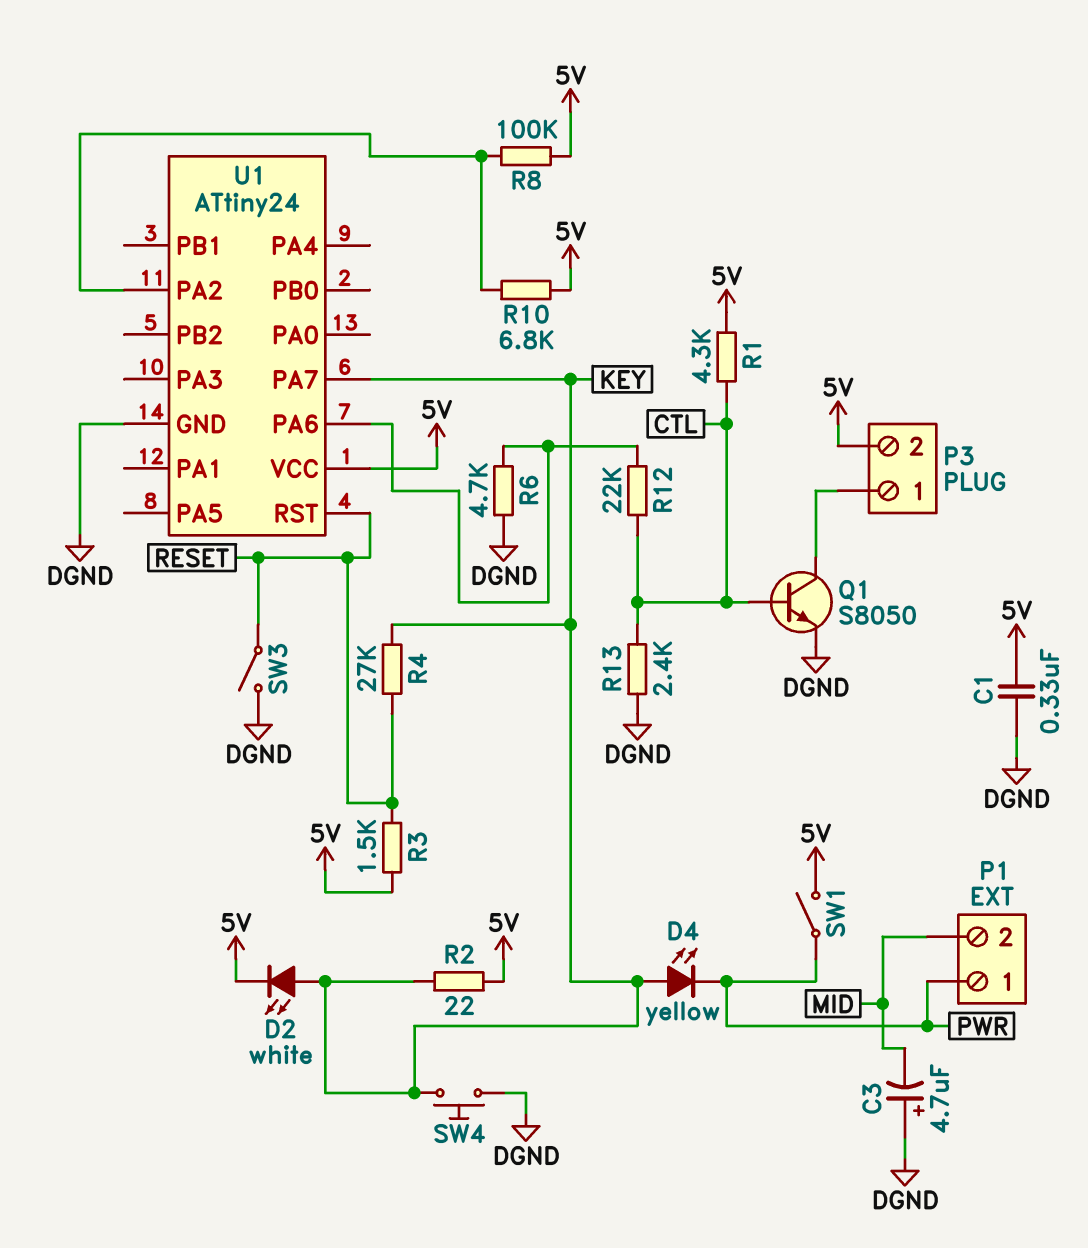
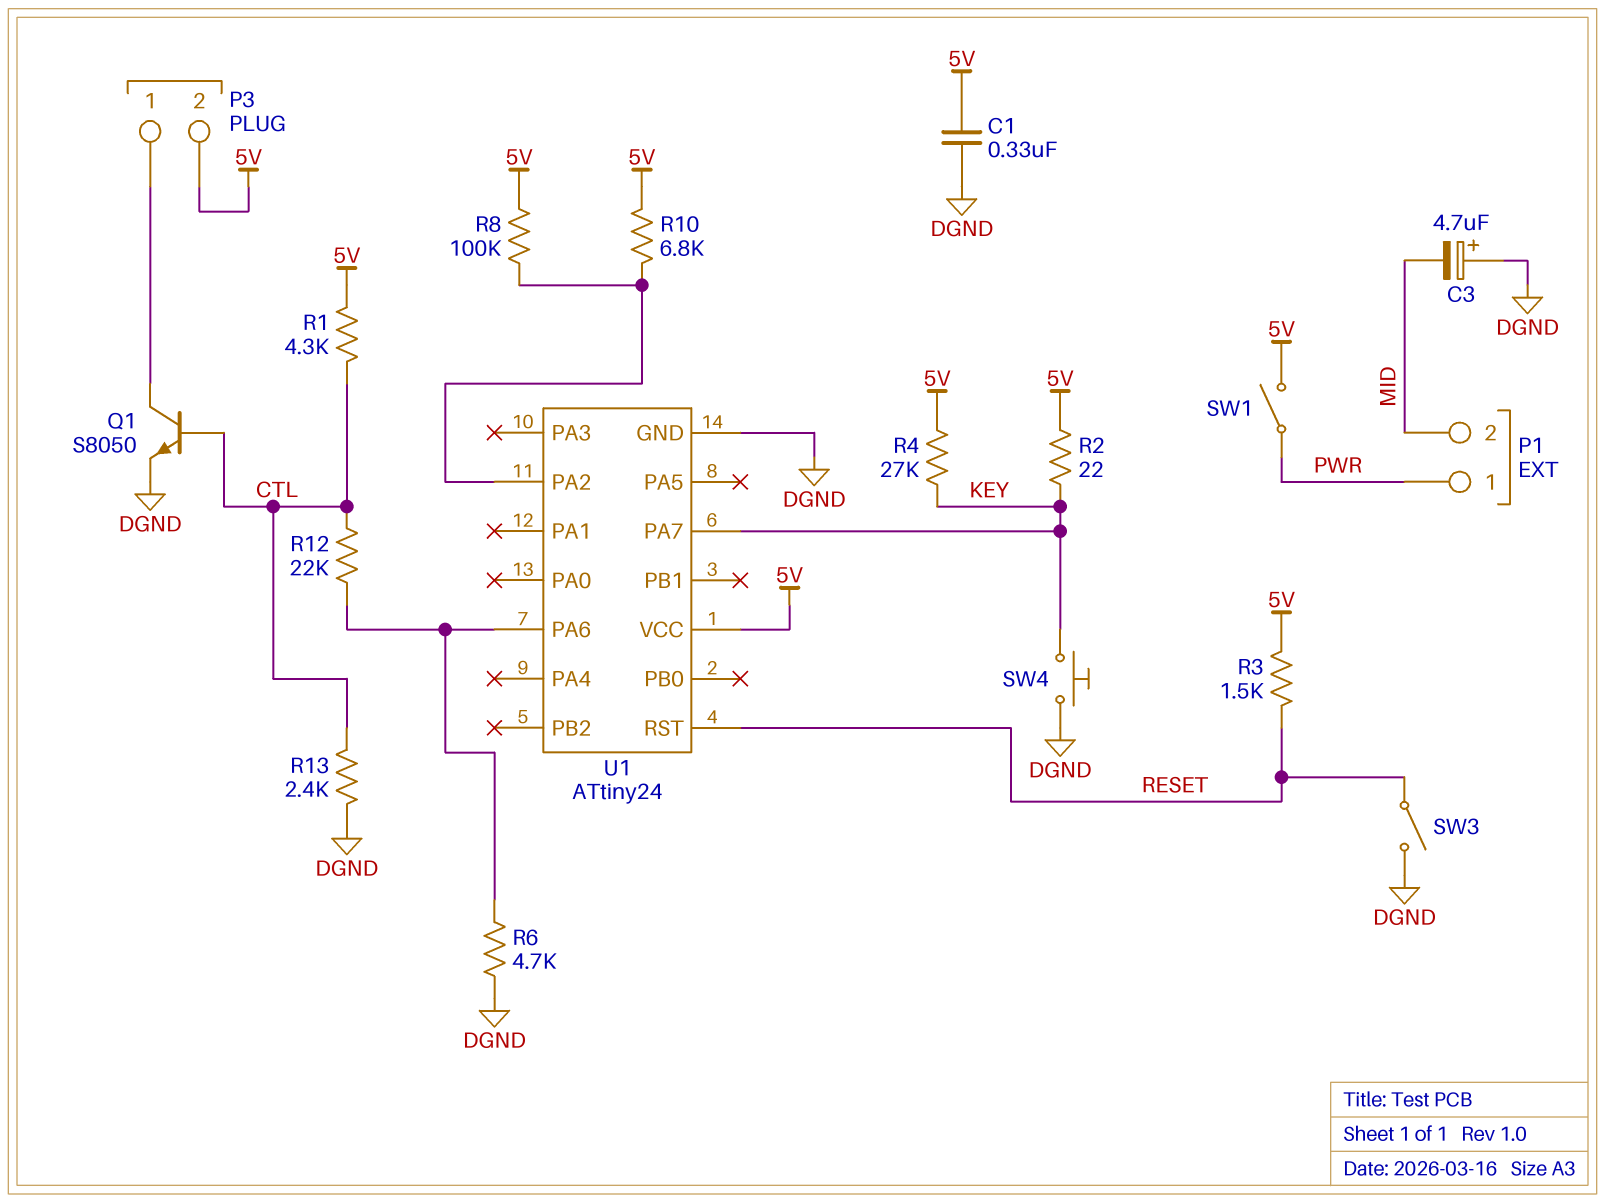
D2: LED white (A KEY, K 5V) -> none
D4: LED yellow (A KEY, K PWR) -> none
R4: 27k (KEY, RESET) -> 27k (5V, KEY)

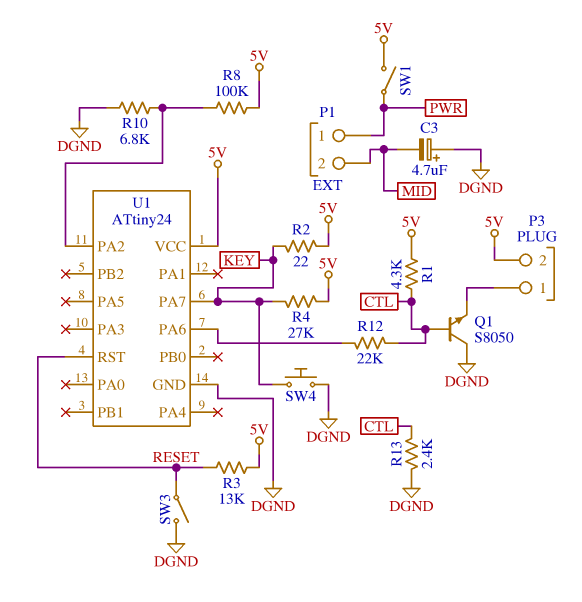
C1: 330nF (5V, DGND) -> none
Q1: NPN S8050 (B CTL, C P3/1, E DGND) -> NPN S8050 (B CTL, C DGND, E P3/1)
R3: 1.5k (5V, RESET) -> 13k (5V, RESET)
R6: 4.7k (DGND, U1/PA6) -> none
R10: 6.8k (5V, U1/PA2) -> 6.8k (DGND, U1/PA2)

